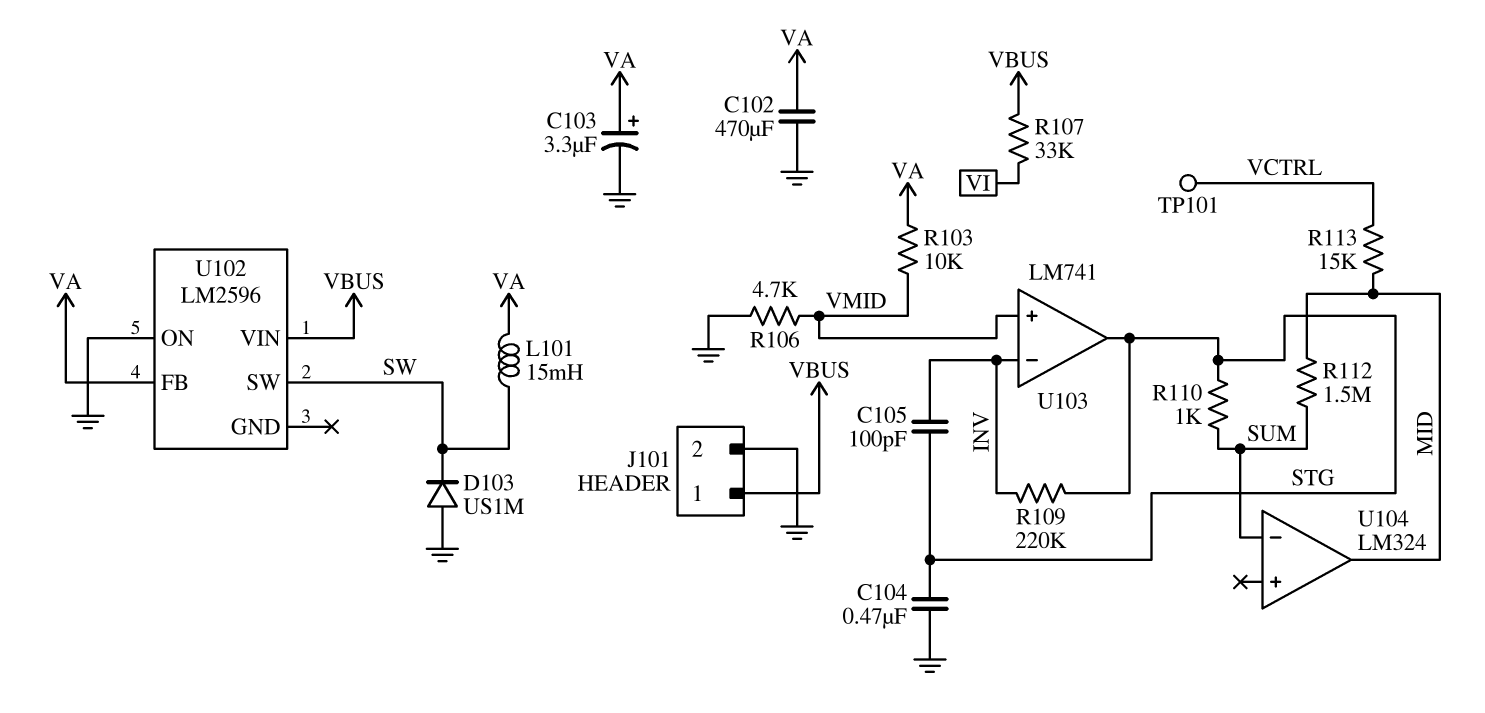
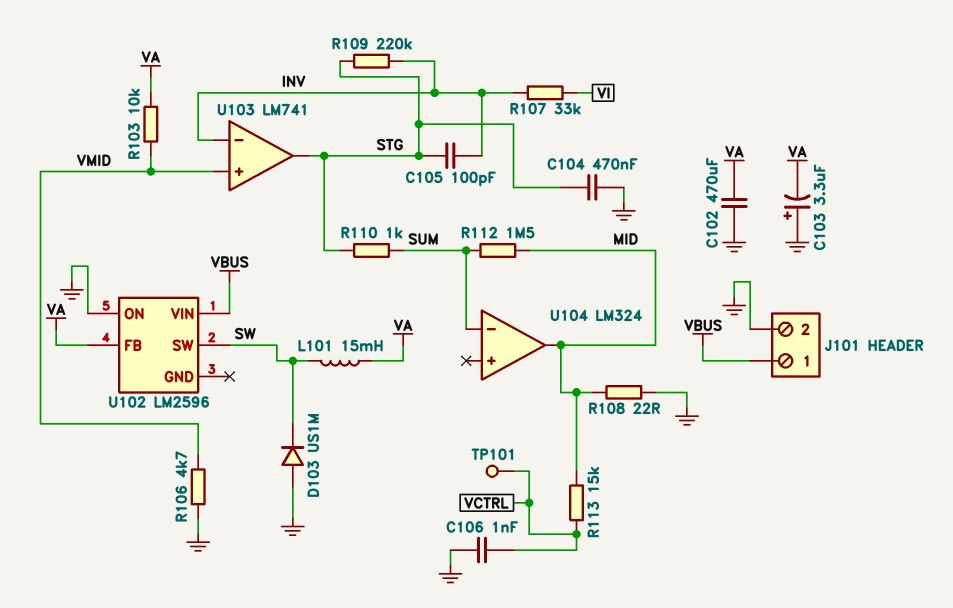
C103: 3.3uF (plus VA, minus GND) -> 3.3uF (plus GND, minus VA)
C106: none -> 1nF (GND, VCTRL)
R107: 33k (VBUS, VI) -> 33k (INV, VI)
R108: none -> 22 (GND, MID)

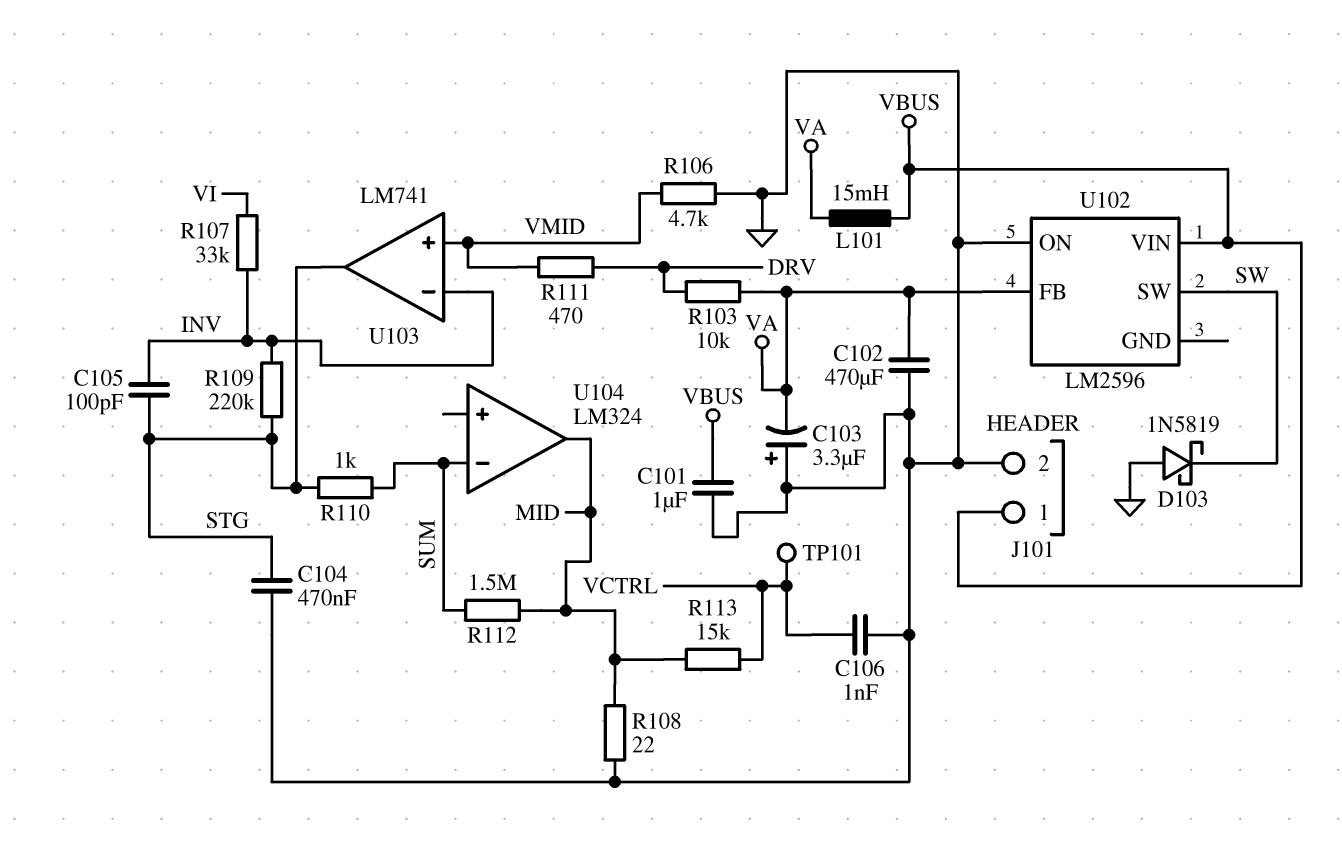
C101: none -> 1uF (GND, VBUS)
D103: diode US1M (A GND, K SW) -> schottky 1N5819 (A GND, K SW)
L101: 15mH (SW, VA) -> 15mH (VA, VBUS)
R103: 10k (VA, VMID) -> 10k (DRV, VA)
R111: none -> 470 (DRV, VMID)

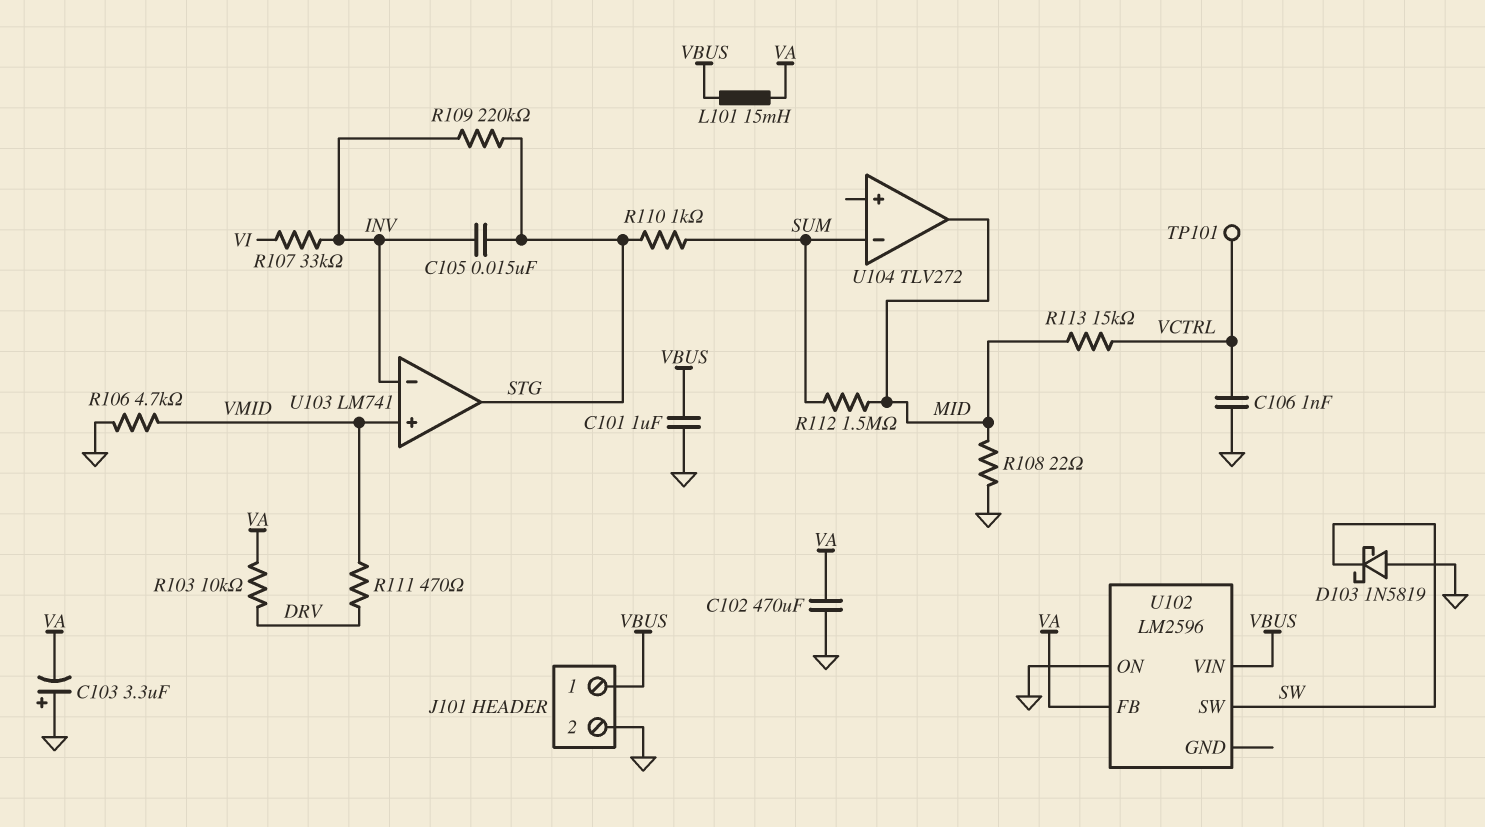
C104: 470nF (GND, STG) -> none
C105: 100pF (INV, STG) -> 15nF (INV, STG)
U104: LM324 -> TLV272

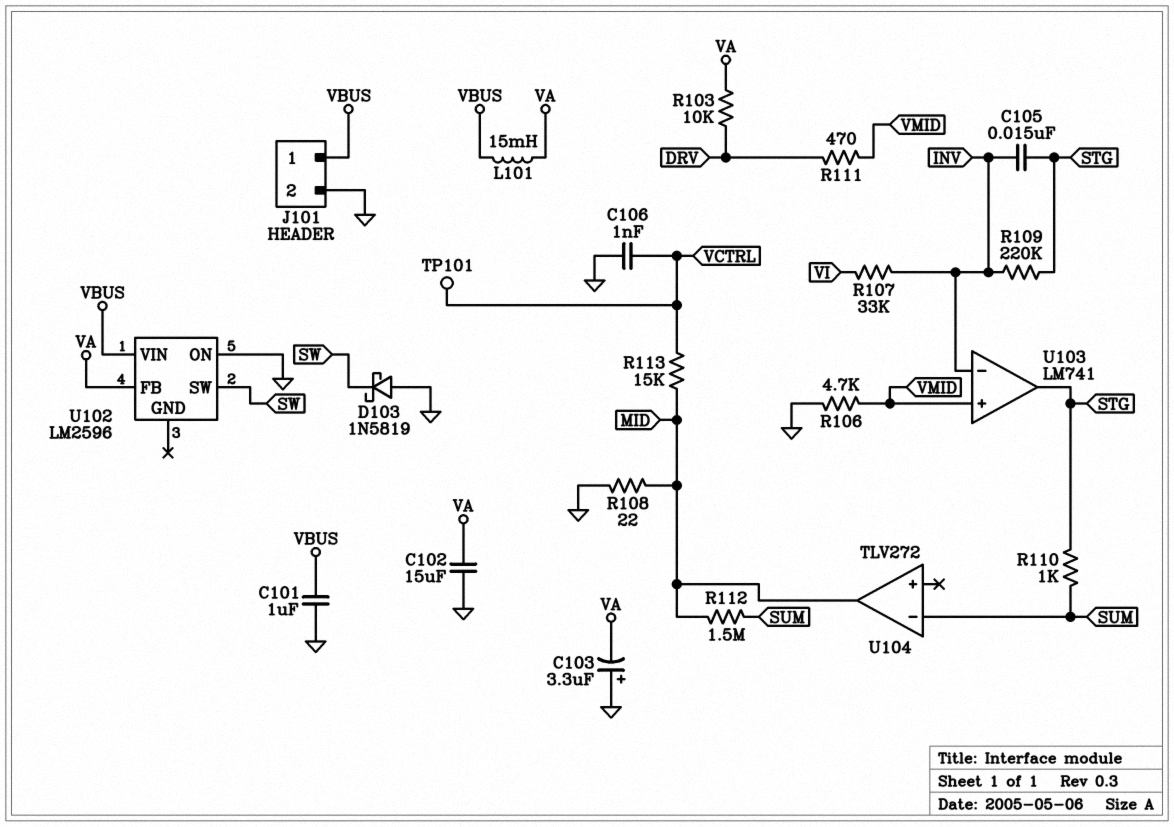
C102: 470uF (GND, VA) -> 15uF (GND, VA)

